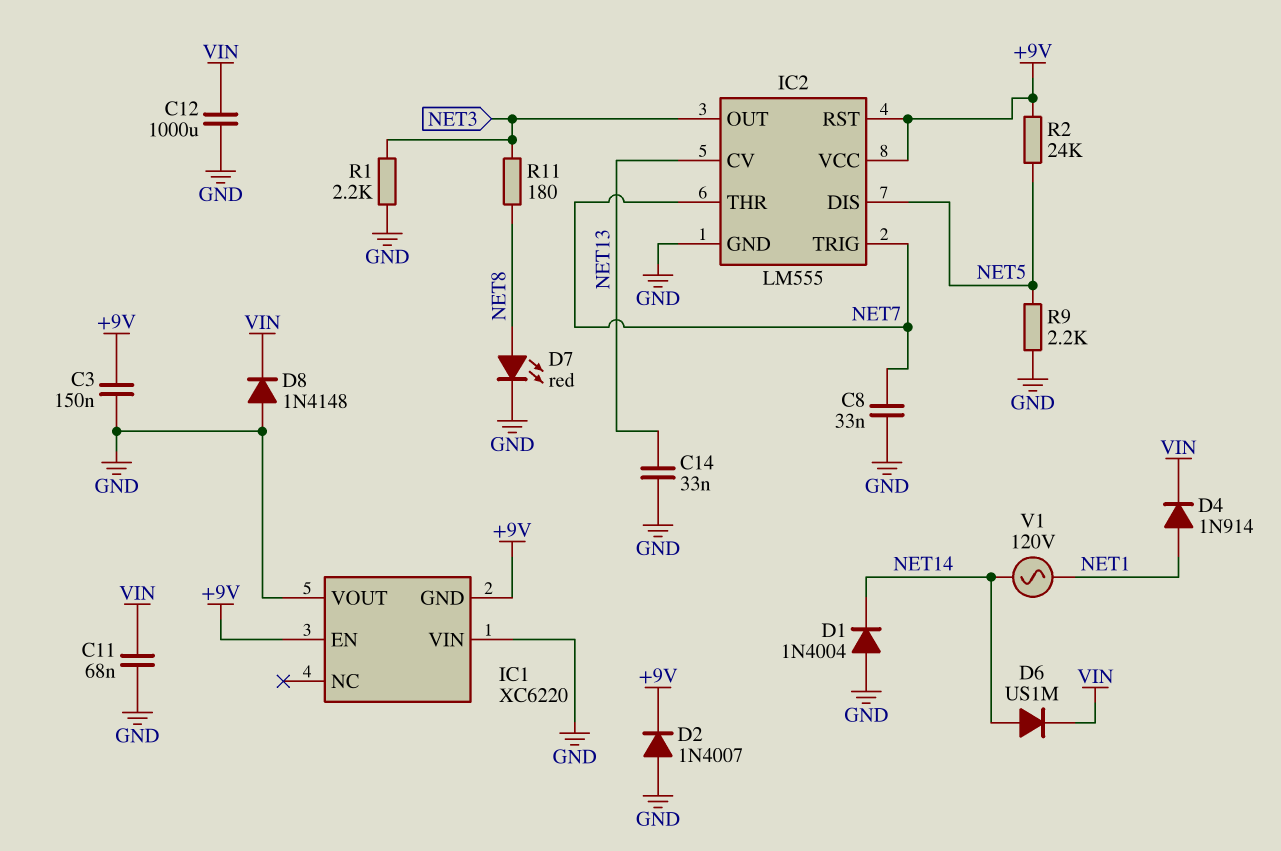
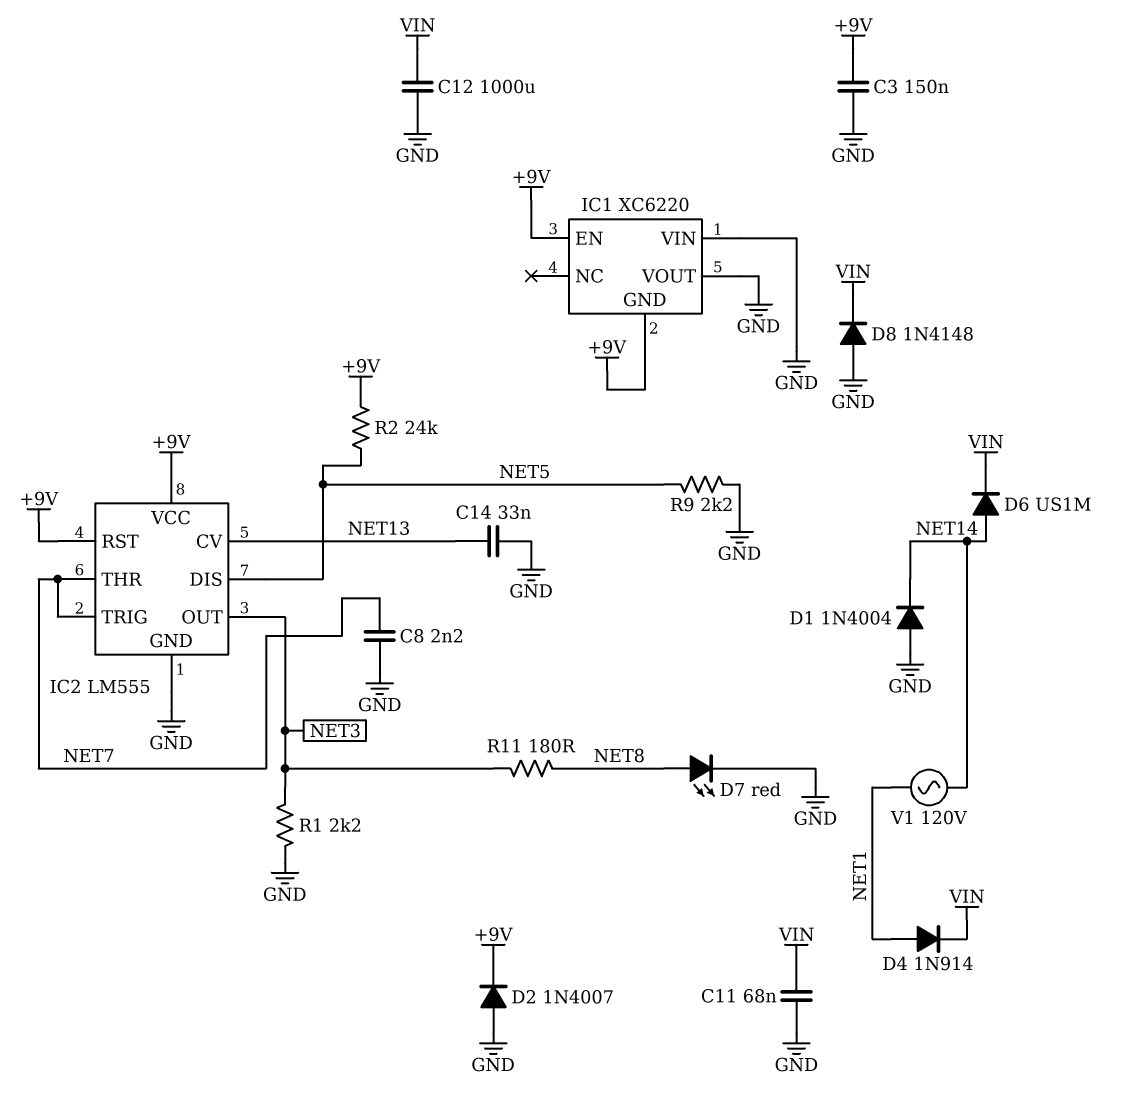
C8: 33nF (GND, NET7) -> 2.2nF (GND, NET7)

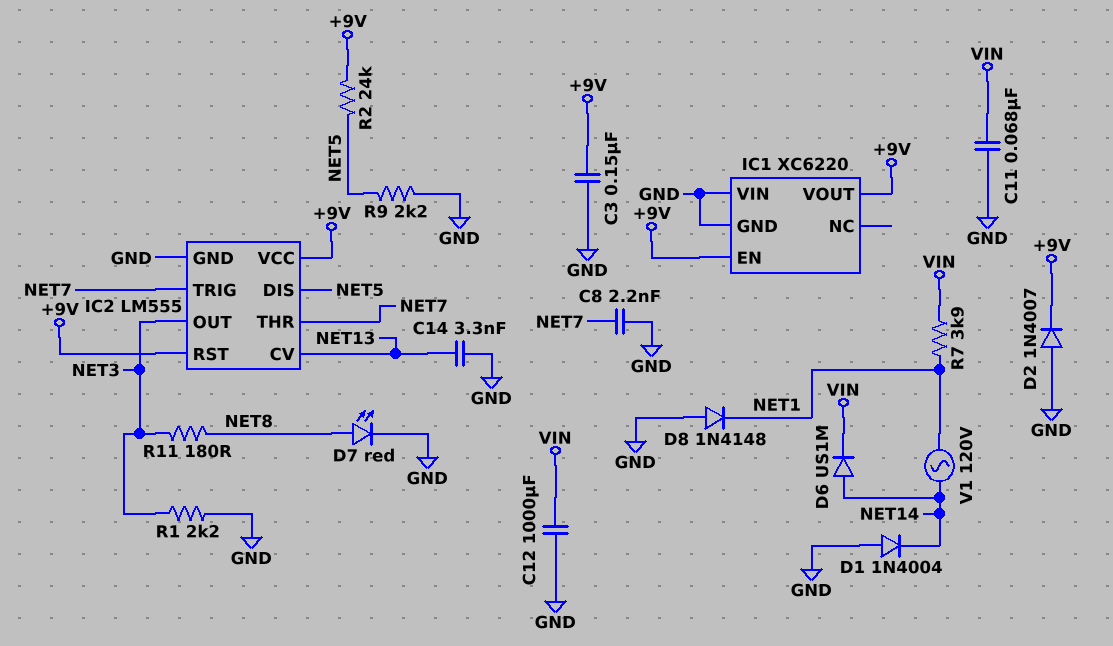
C14: 33nF (GND, NET13) -> 3.3nF (GND, NET13)
D4: diode 1N914 (A NET1, K VIN) -> none
D8: diode 1N4148 (A GND, K VIN) -> diode 1N4148 (A GND, K NET1)
IC1 pin GND: +9V -> GND
IC1 pin VOUT: GND -> +9V
R7: none -> 3.9k (NET1, VIN)

